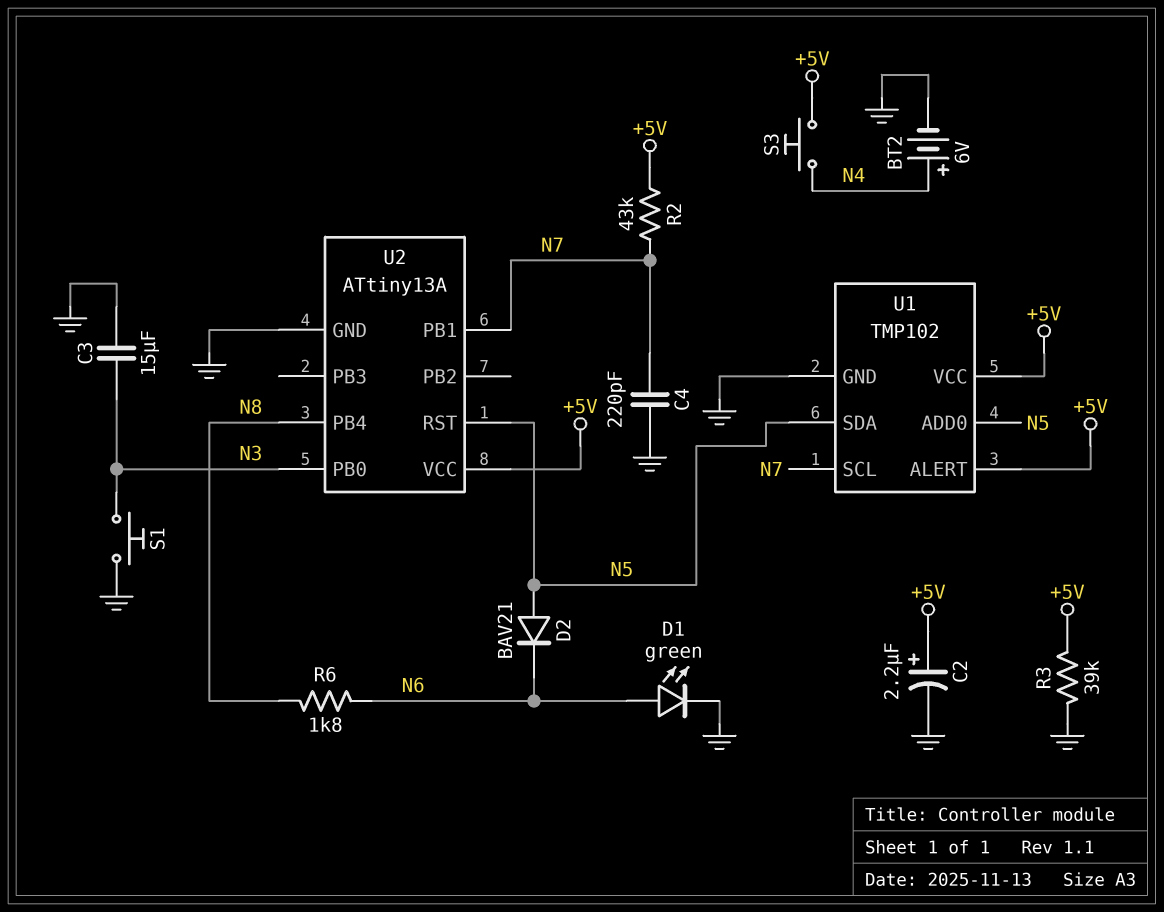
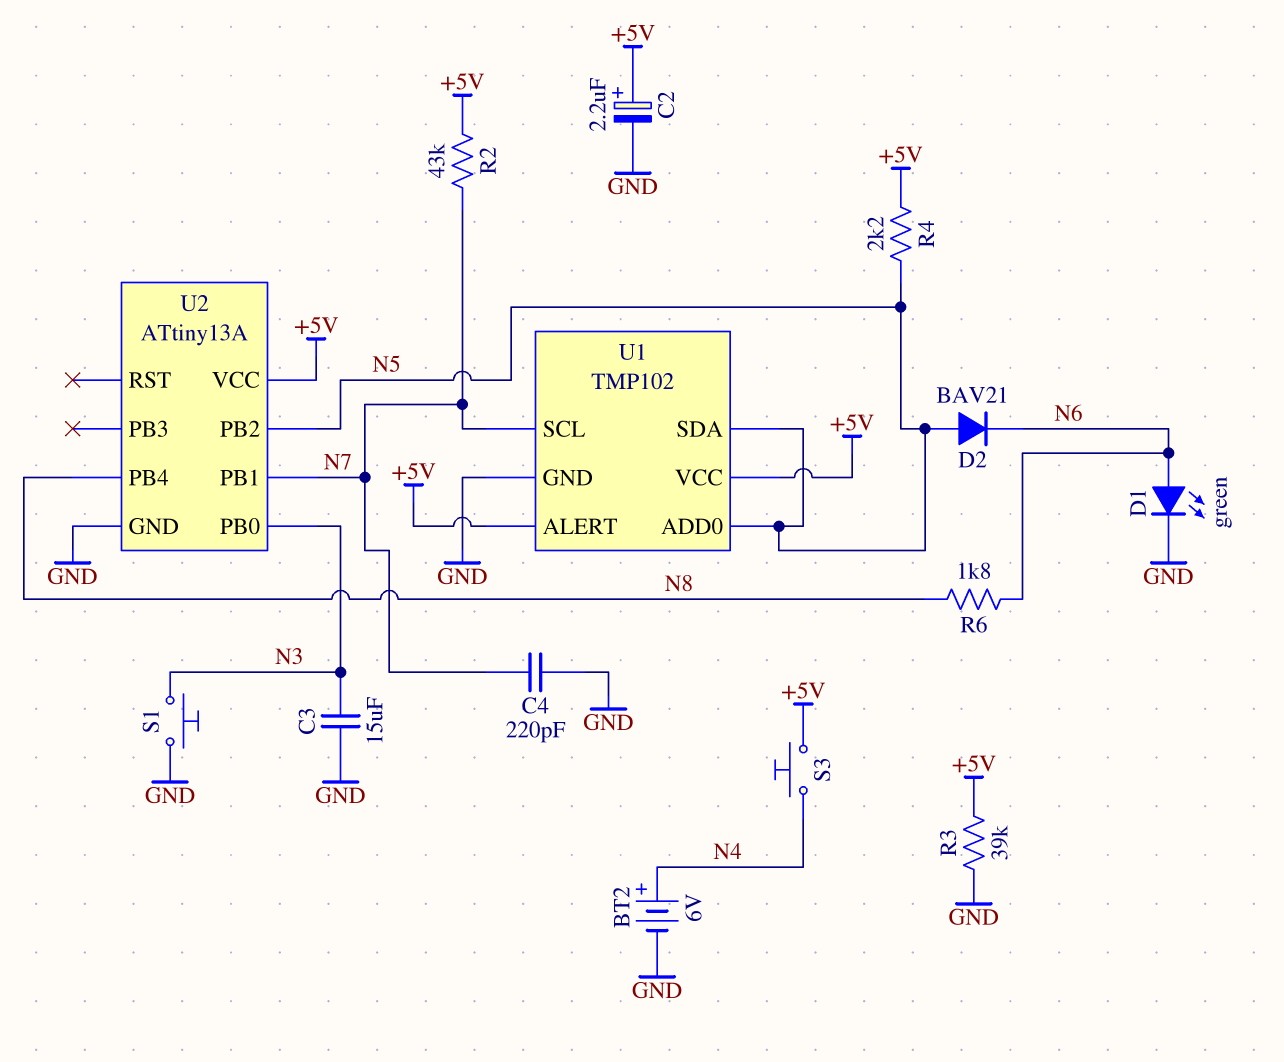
R4: none -> 2.2k (+5V, N5)
U2 pin PB2: none -> N5
U2 pin RST: N5 -> none

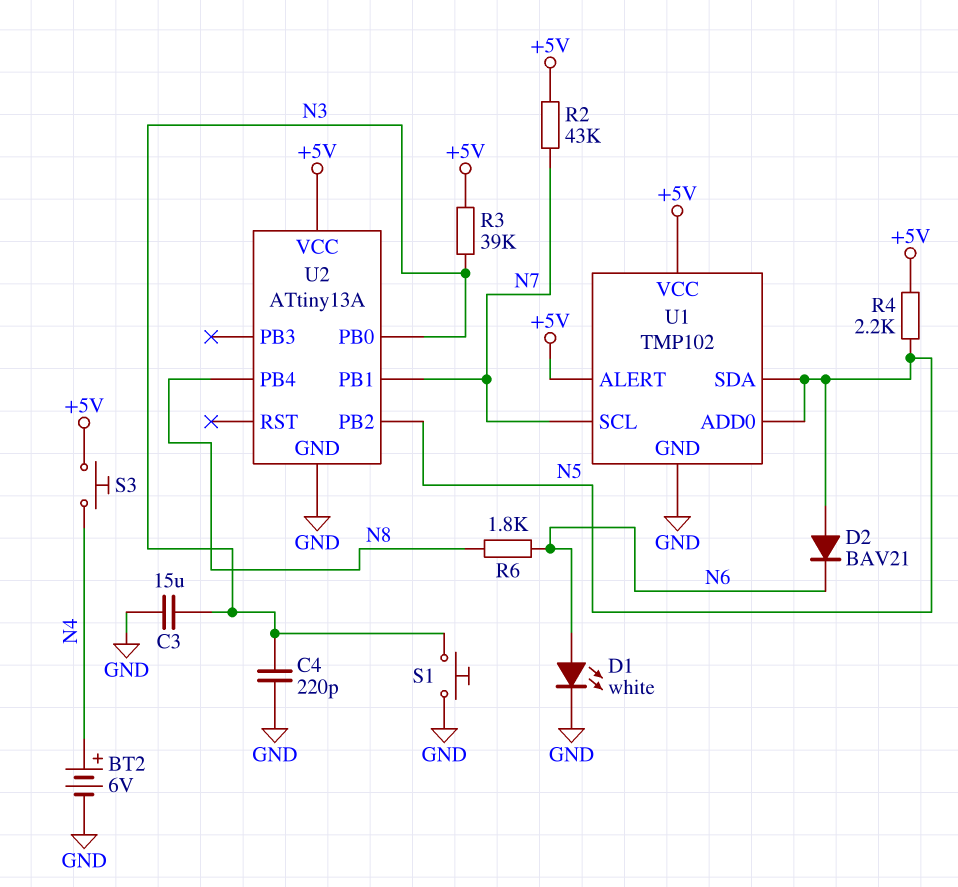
C2: 2.2uF (plus +5V, minus GND) -> none
C4: 220pF (GND, N7) -> 220pF (GND, N3)
D1: LED green (A N6, K GND) -> LED white (A N6, K GND)
R3: 39k (+5V, GND) -> 39k (+5V, N3)

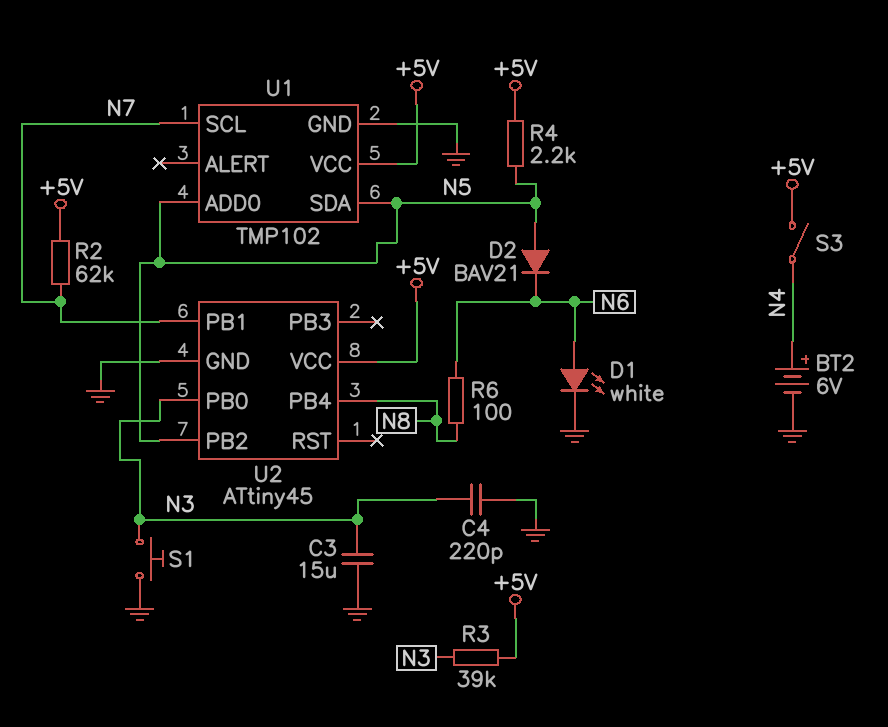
R2: 43k (+5V, N7) -> 62k (+5V, N7)
R6: 1.8k (N6, N8) -> 100 (N6, N8)
S3: button (+5V, N4) -> switch (+5V, N4)
U1 pin ALERT: +5V -> none
U2: ATtiny13A -> ATtiny45

